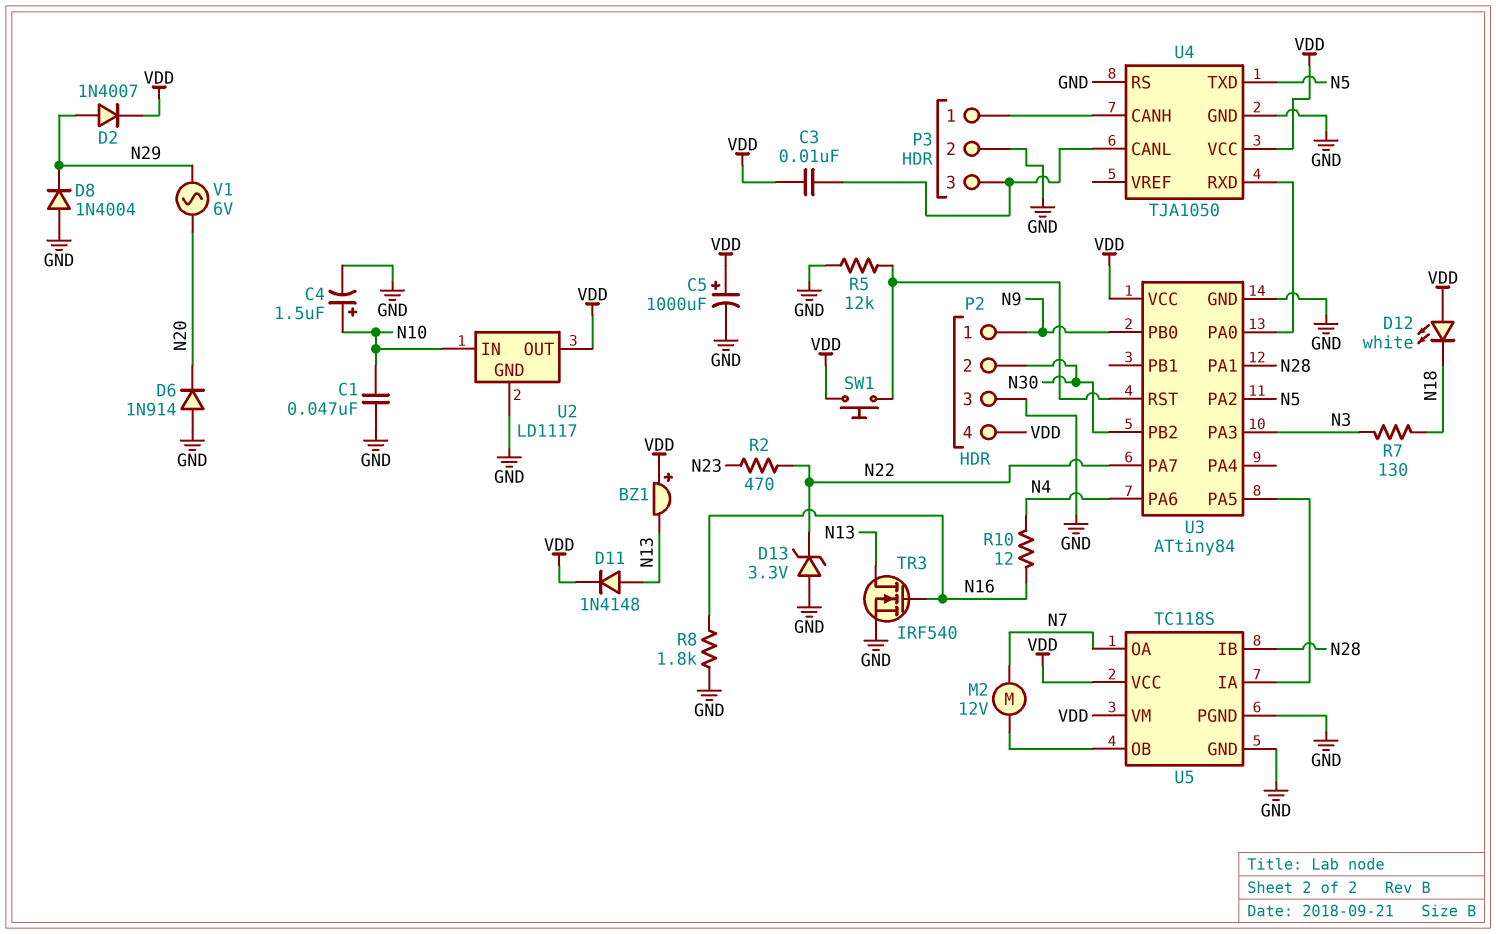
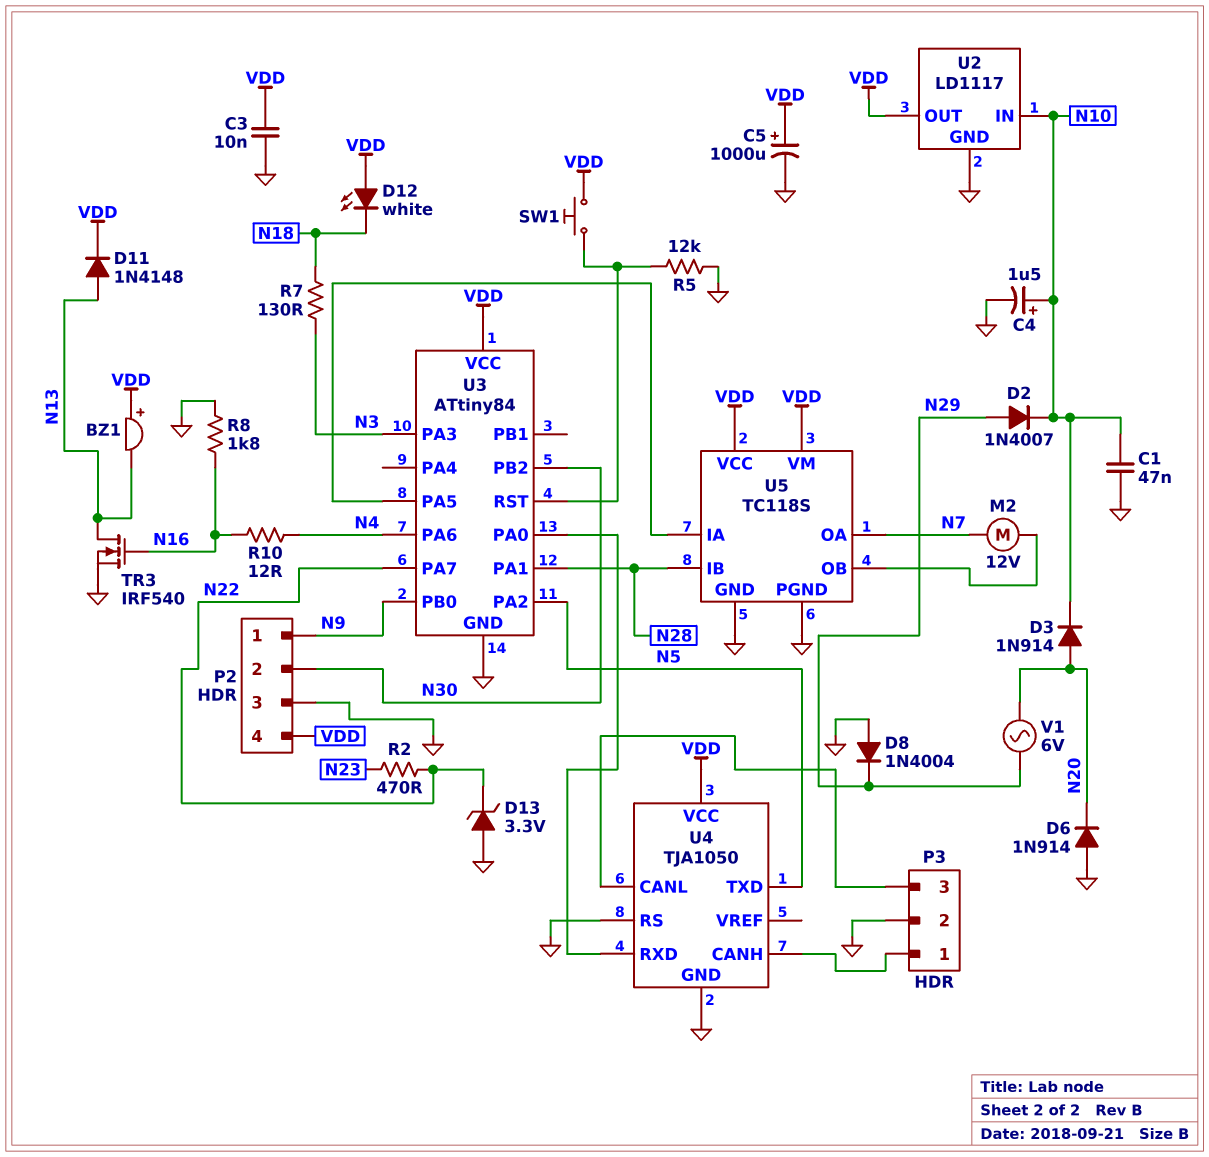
C3: 10nF (P3/3, VDD) -> 10nF (GND, VDD)
D2: diode 1N4007 (A N29, K VDD) -> diode 1N4007 (A N29, K N10)
D3: none -> diode 1N914 (A N20, K N10)

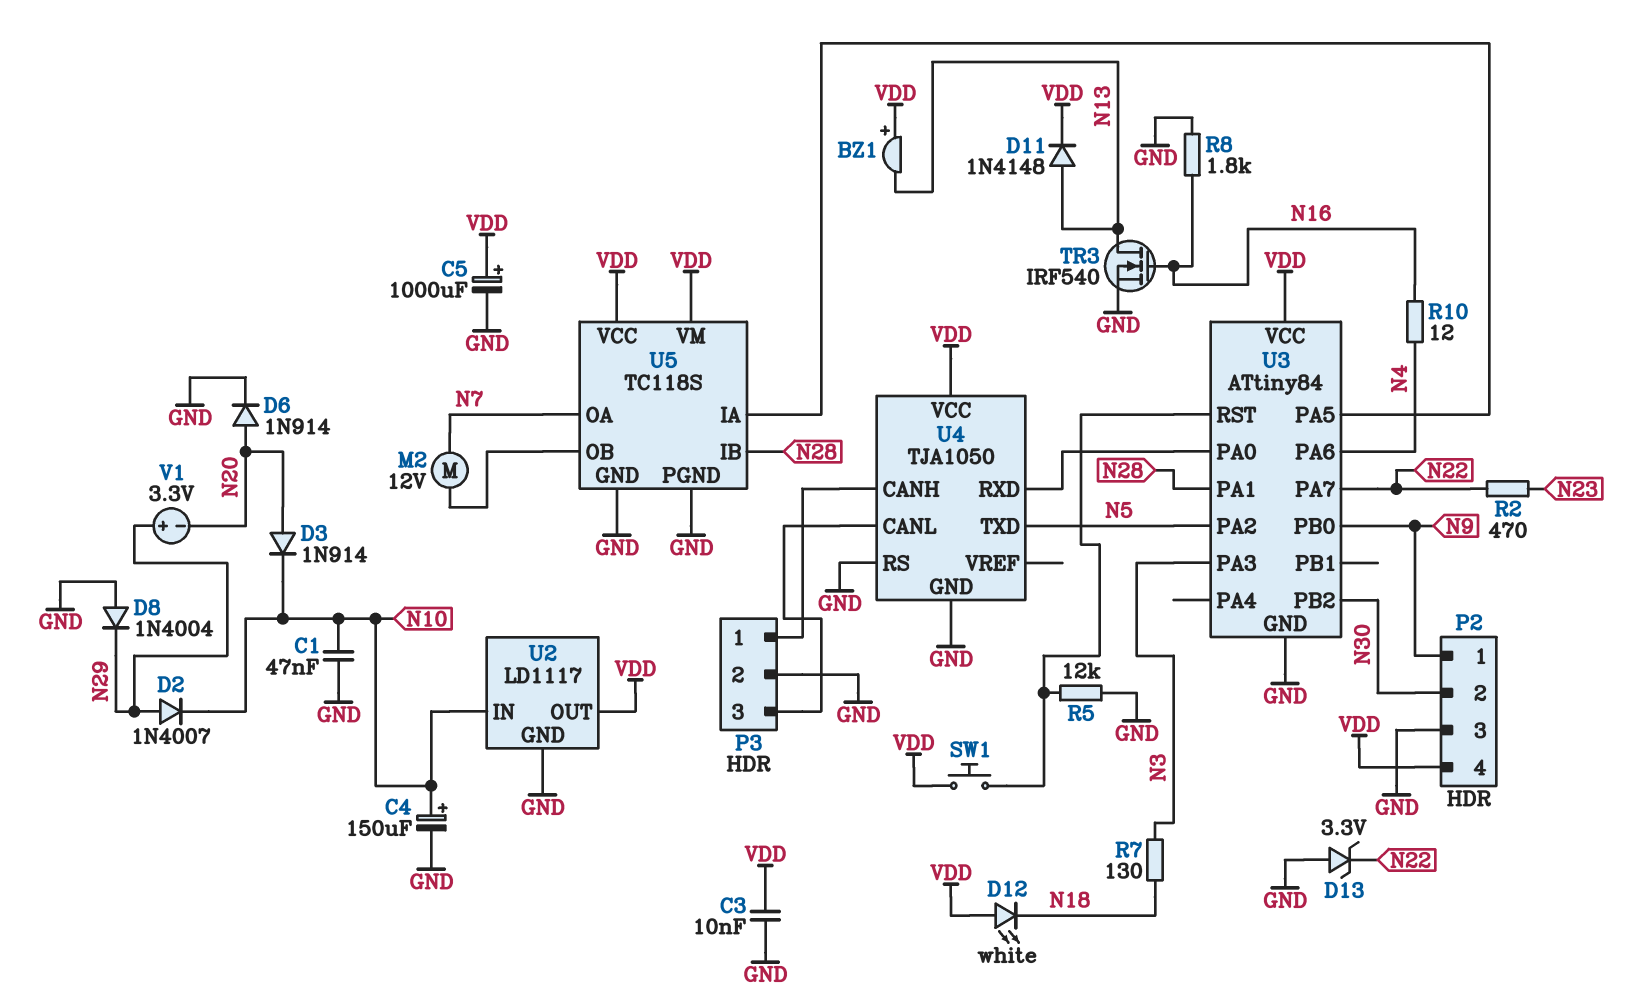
C4: 1.5uF (plus N10, minus GND) -> 150uF (plus N10, minus GND)
D6: diode 1N914 (A GND, K N20) -> diode 1N914 (A N20, K GND)
V1: AC 6V (N20, N29) -> 3.3V (plus N29, minus N20)

